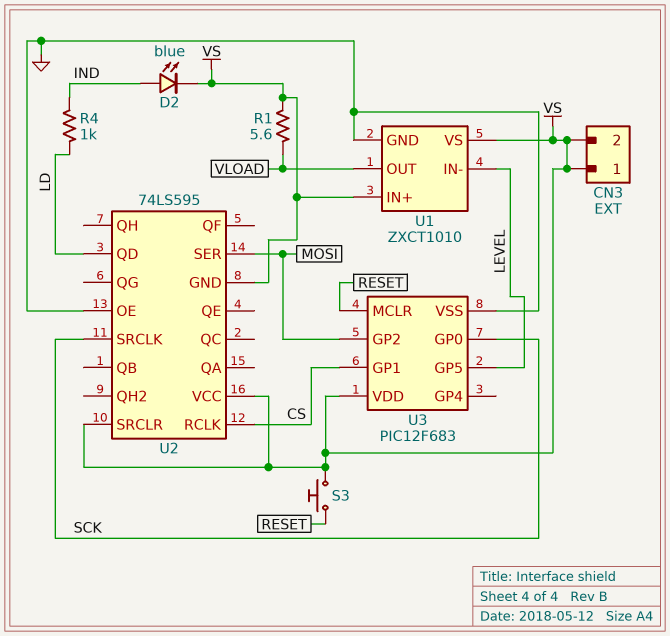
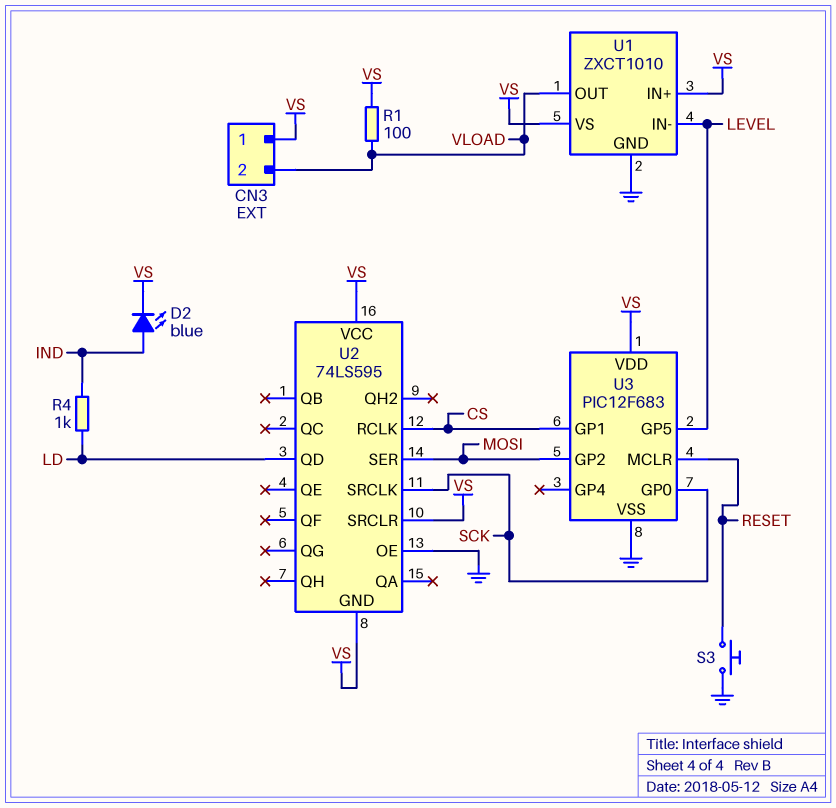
CN3 pin 2: VS -> VLOAD
R1: 5.6 (VLOAD, VS) -> 100 (VLOAD, VS)
S3: button (RESET, VS) -> button (GND, RESET)

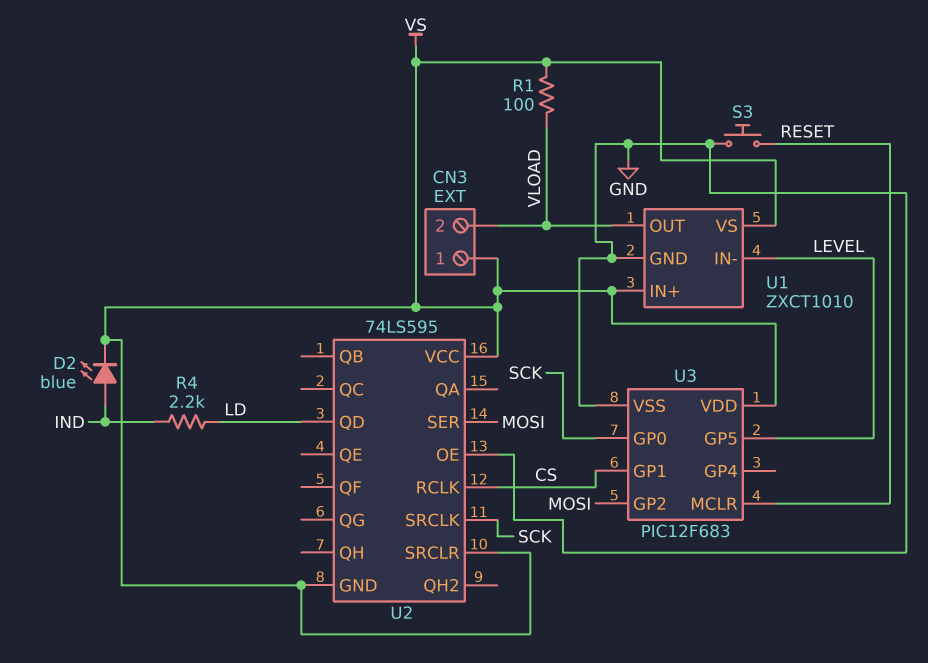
R4: 1k (IND, LD) -> 2.2k (IND, LD)

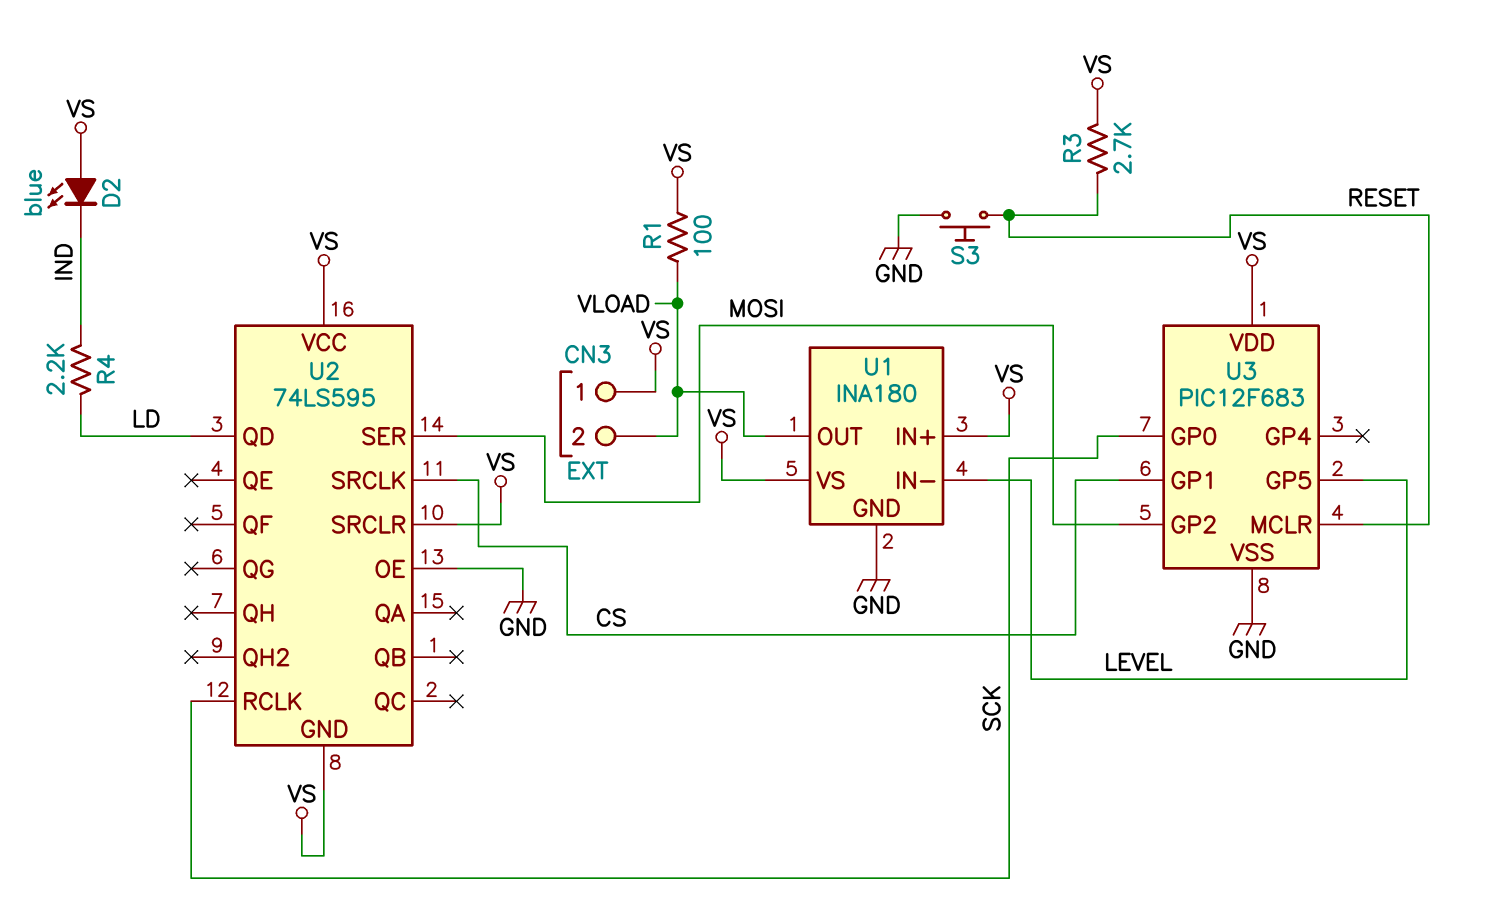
D2: LED blue (A IND, K VS) -> LED blue (A VS, K IND)
R3: none -> 2.7k (RESET, VS)
U1: ZXCT1010 -> INA180
U2 pin RCLK: CS -> SCK
U2 pin SRCLK: SCK -> CS

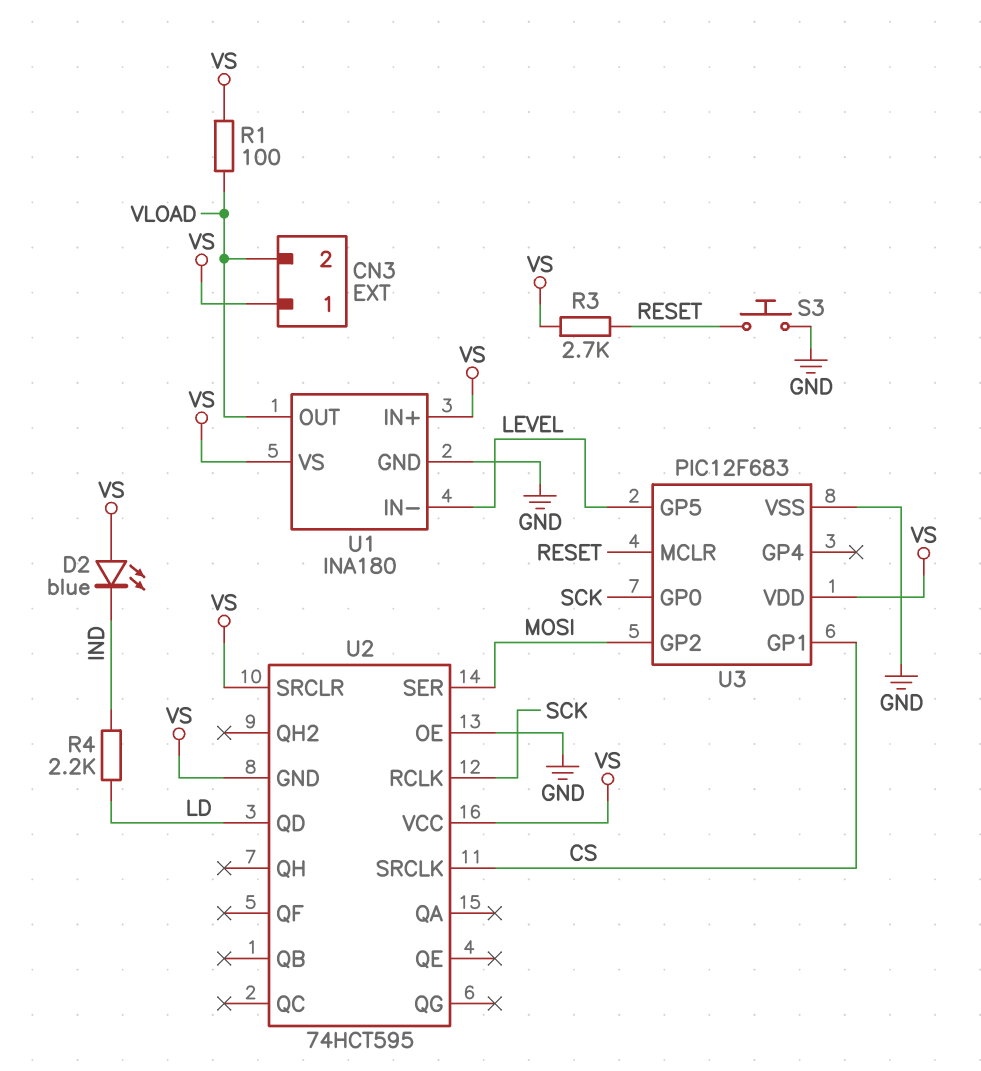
U2: 74LS595 -> 74HCT595

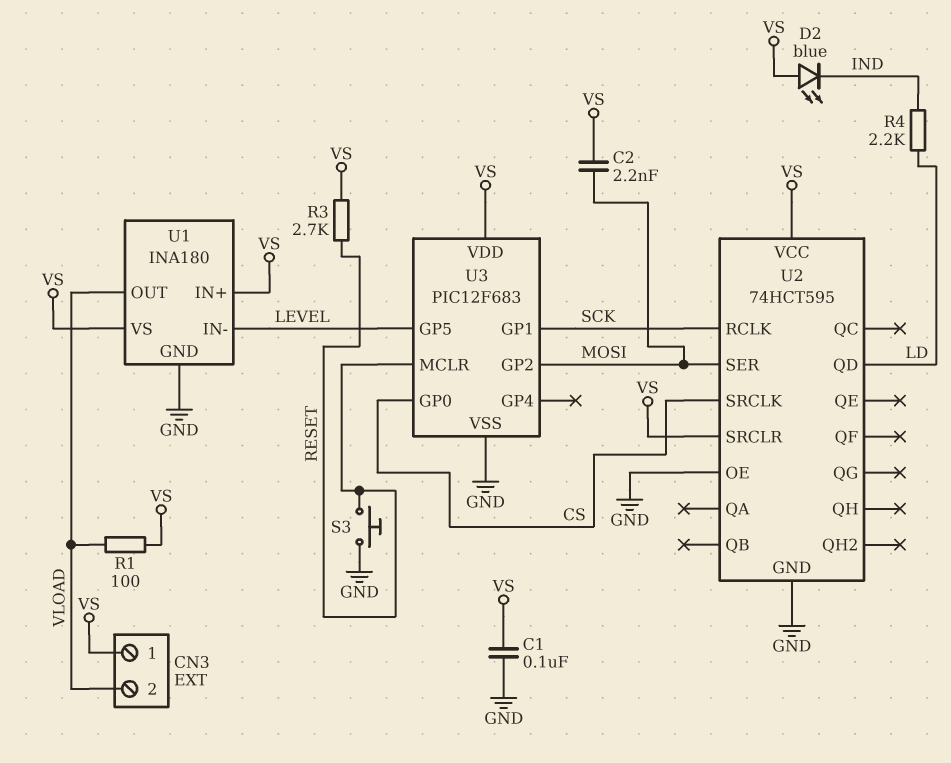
C1: none -> 100nF (GND, VS)
C2: none -> 2.2nF (MOSI, VS)
U2 pin GND: VS -> GND
U3 pin GP0: SCK -> CS
U3 pin GP1: CS -> SCK

